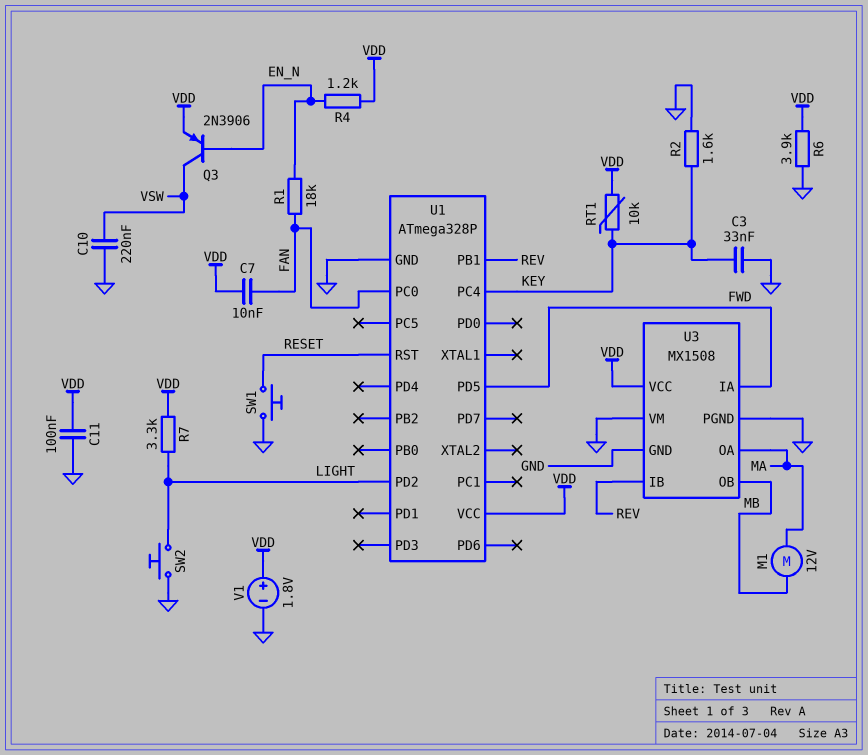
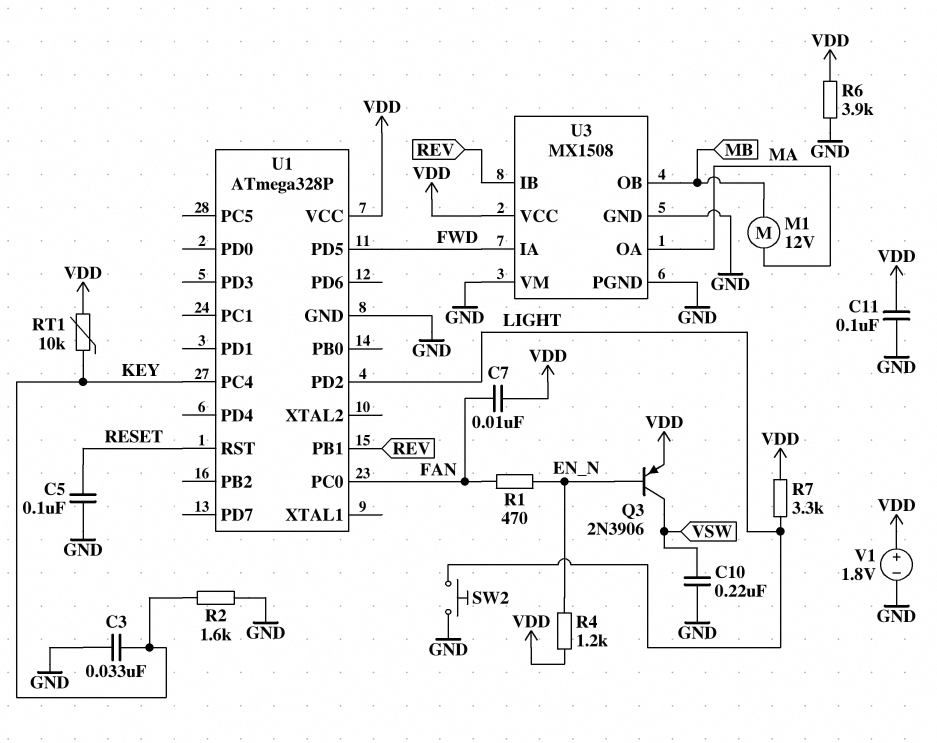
C5: none -> 100nF (GND, RESET)
R1: 18k (EN_N, FAN) -> 470 (EN_N, FAN)
SW1: button (GND, RESET) -> none

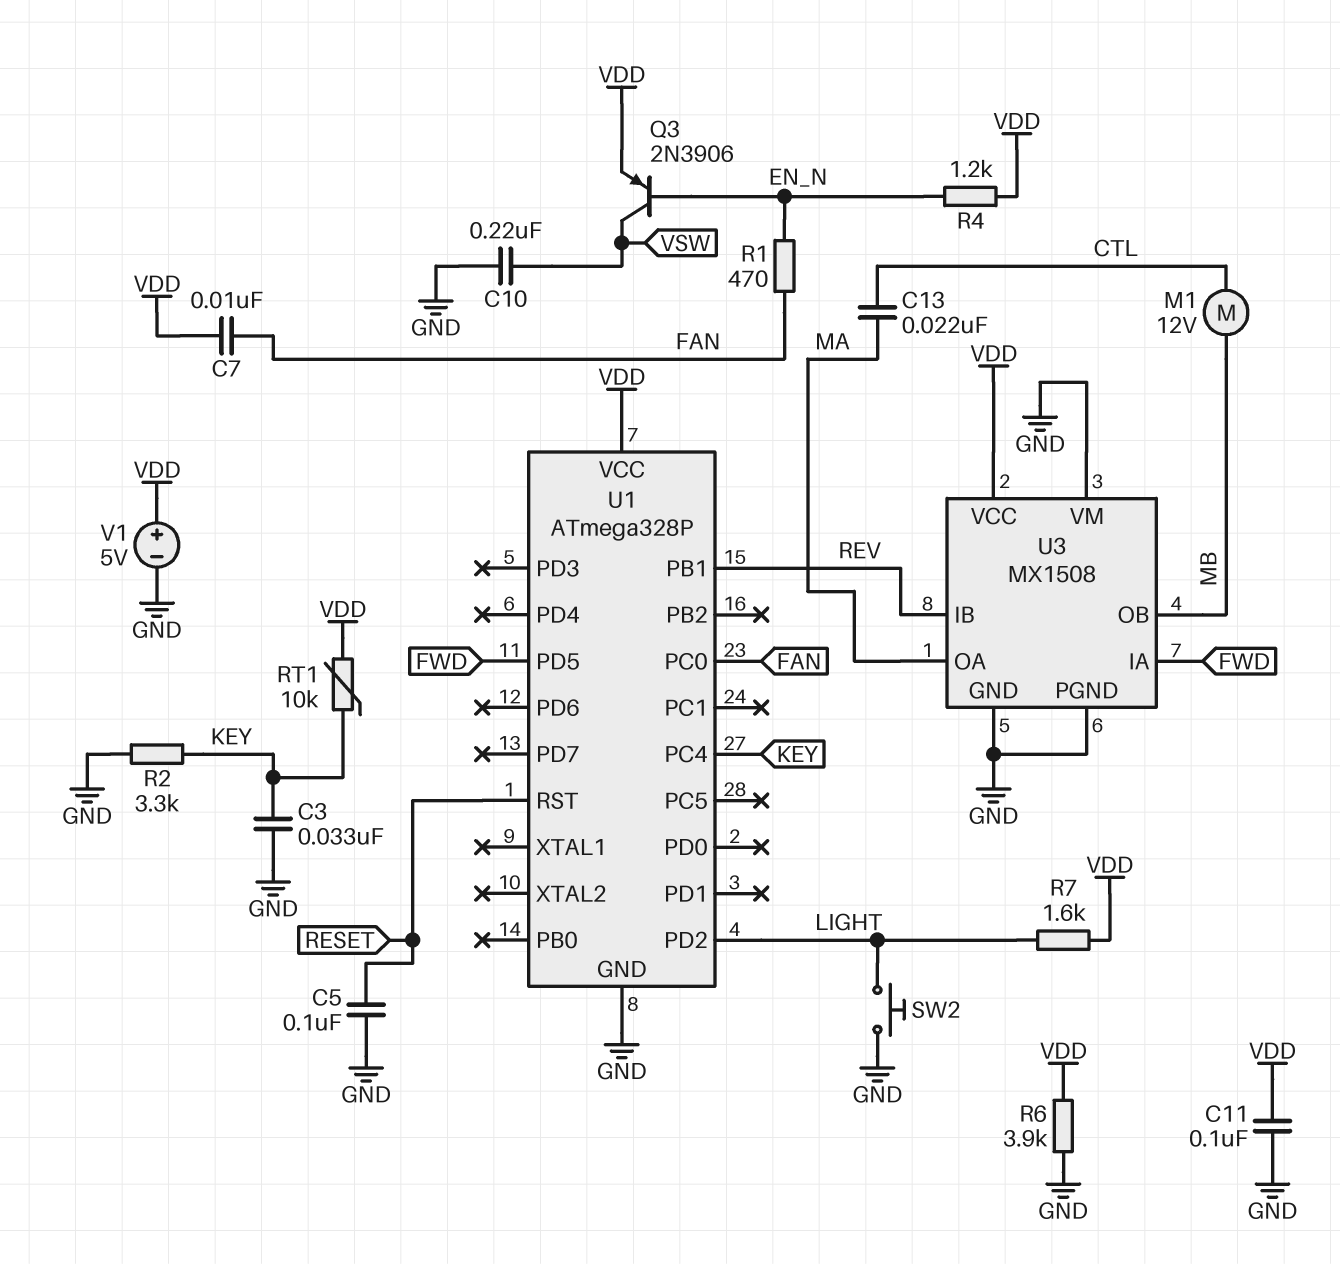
C13: none -> 22nF (CTL, MA)
M1: motor 12V (MA, MB) -> motor 12V (CTL, MB)
R2: 1.6k (GND, KEY) -> 3.3k (GND, KEY)
R7: 3.3k (LIGHT, VDD) -> 1.6k (LIGHT, VDD)
V1: 1.8V (plus VDD, minus GND) -> 5V (plus VDD, minus GND)

